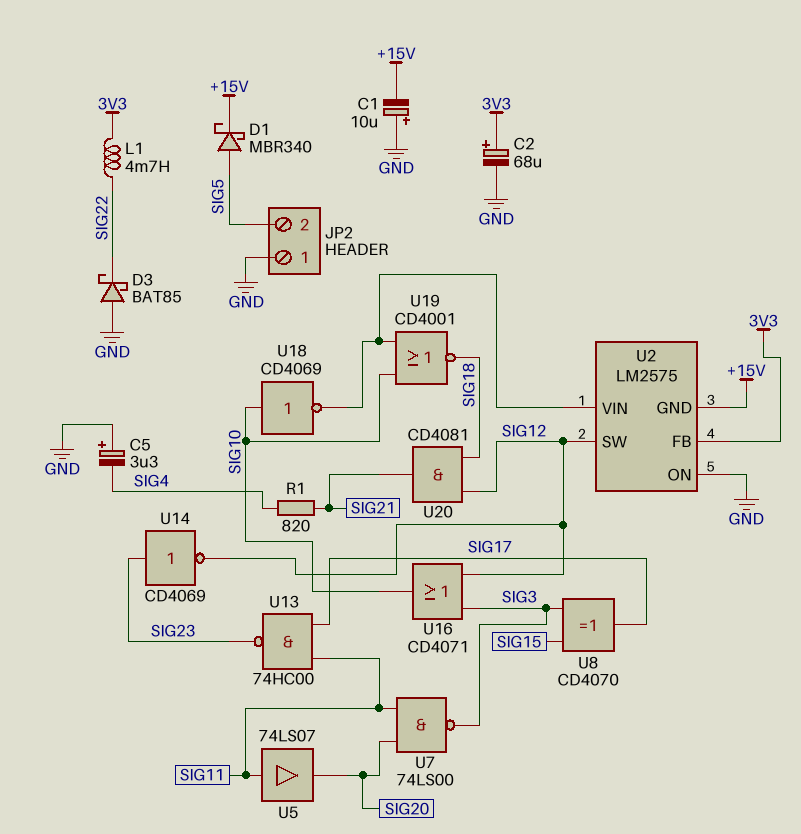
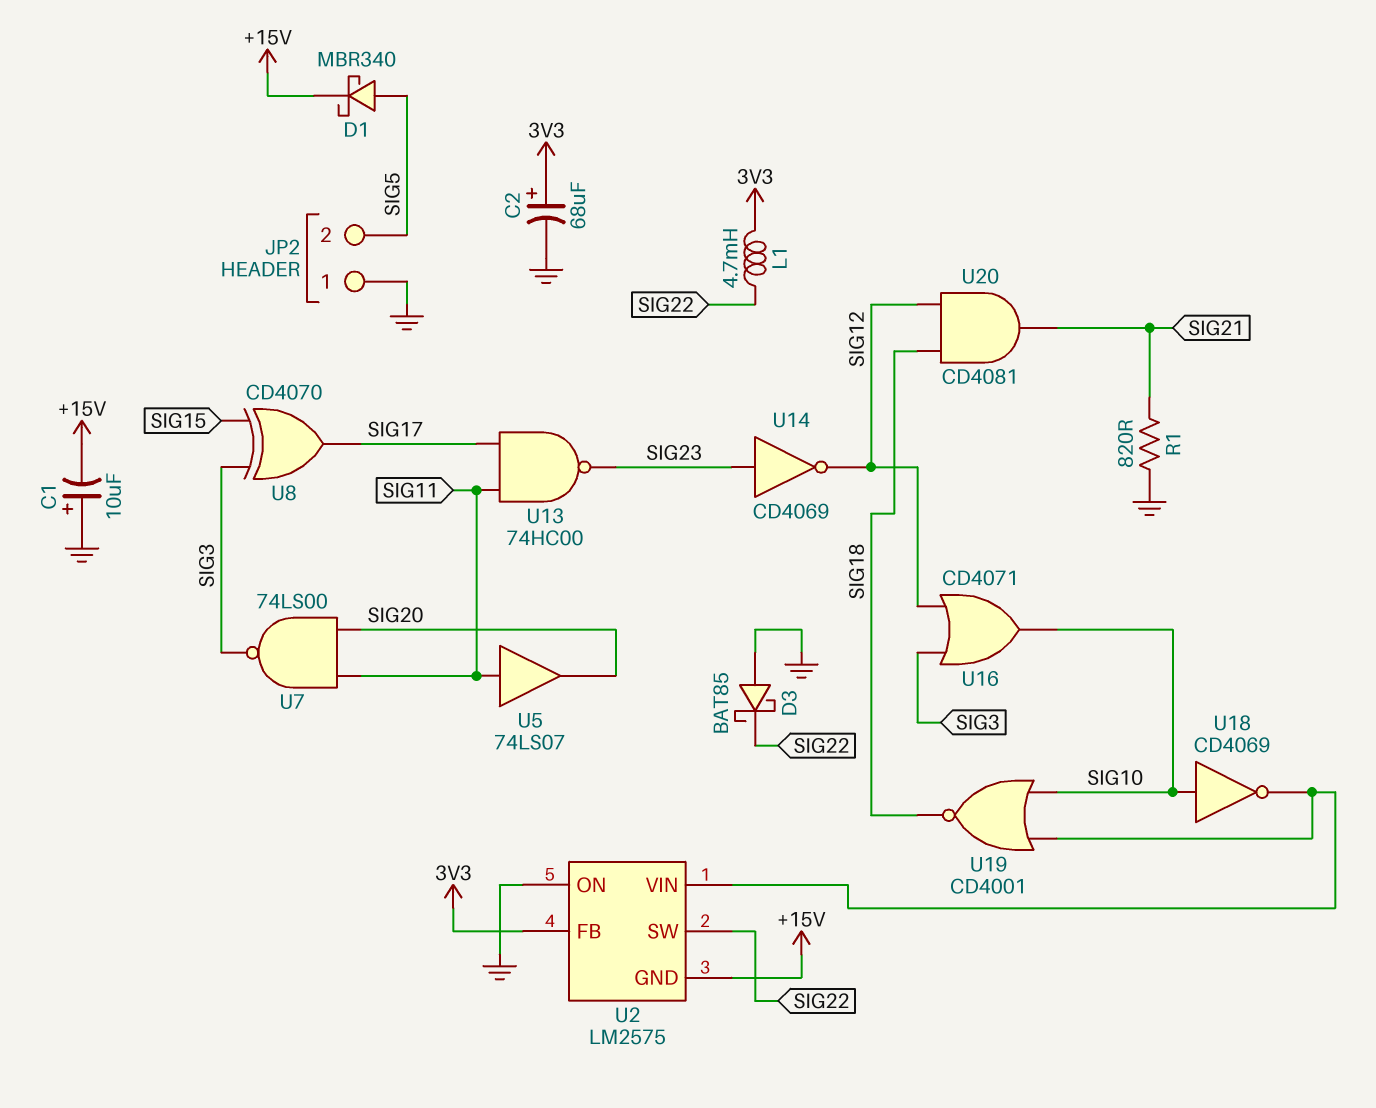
C5: 3.3uF (plus GND, minus SIG4) -> none
R1: 820 (SIG4, SIG21) -> 820 (GND, SIG21)
U2 pin SW: SIG12 -> SIG22

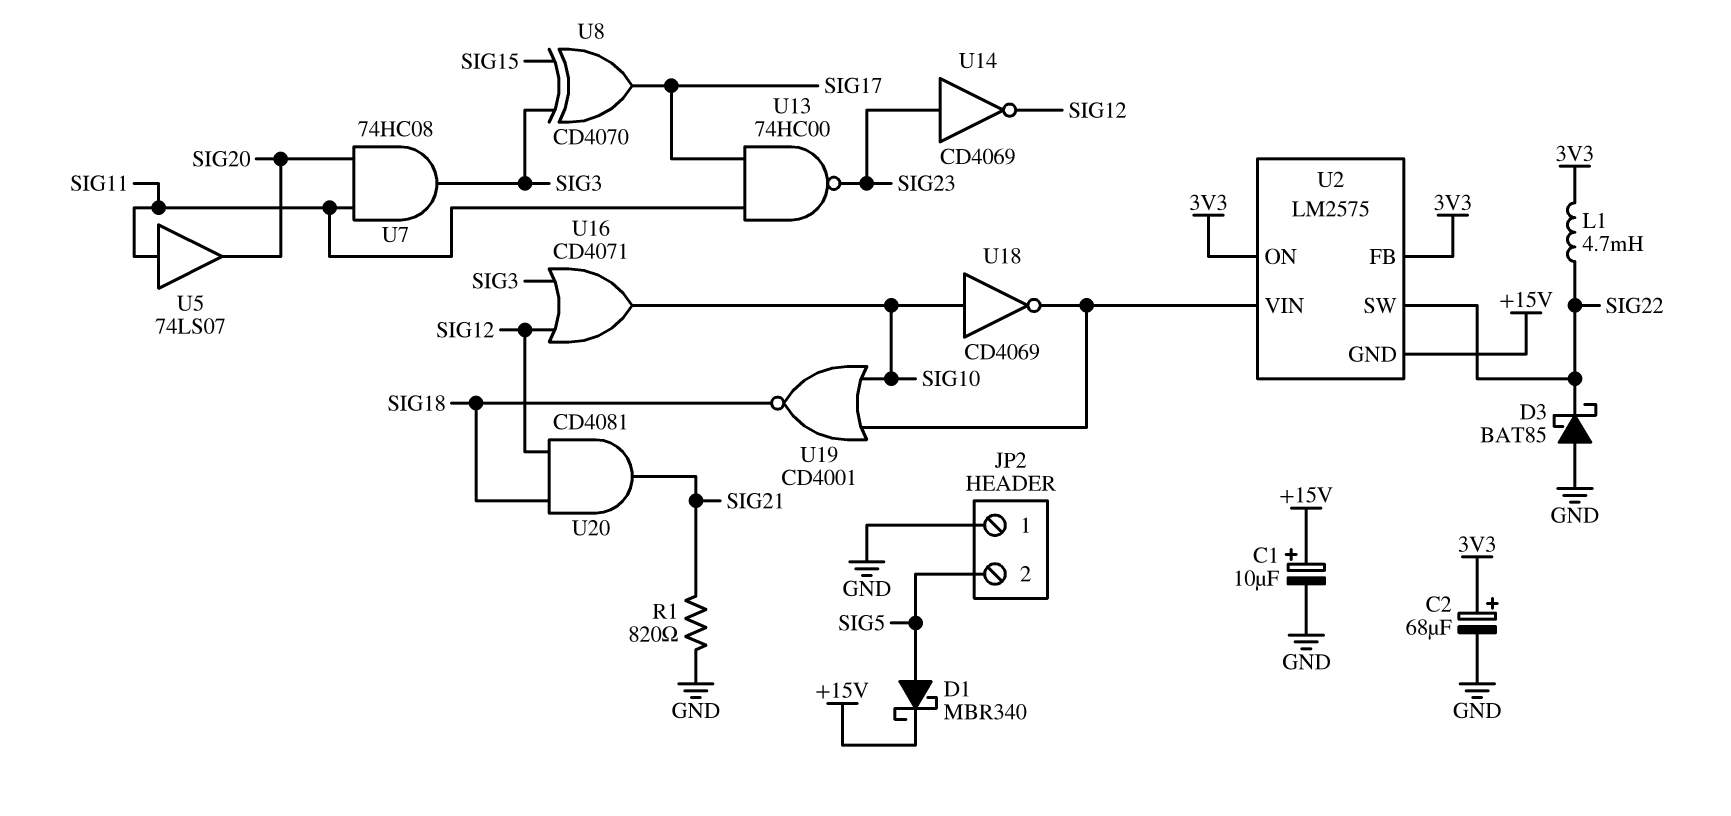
C1: 10uF (plus GND, minus +15V) -> 10uF (plus +15V, minus GND)
U2 pin ON: GND -> 3V3
U7: NAND 74LS00 (in SIG11, in SIG20, out SIG3) -> AND 74HC08 (in SIG11, in SIG20, out SIG3)

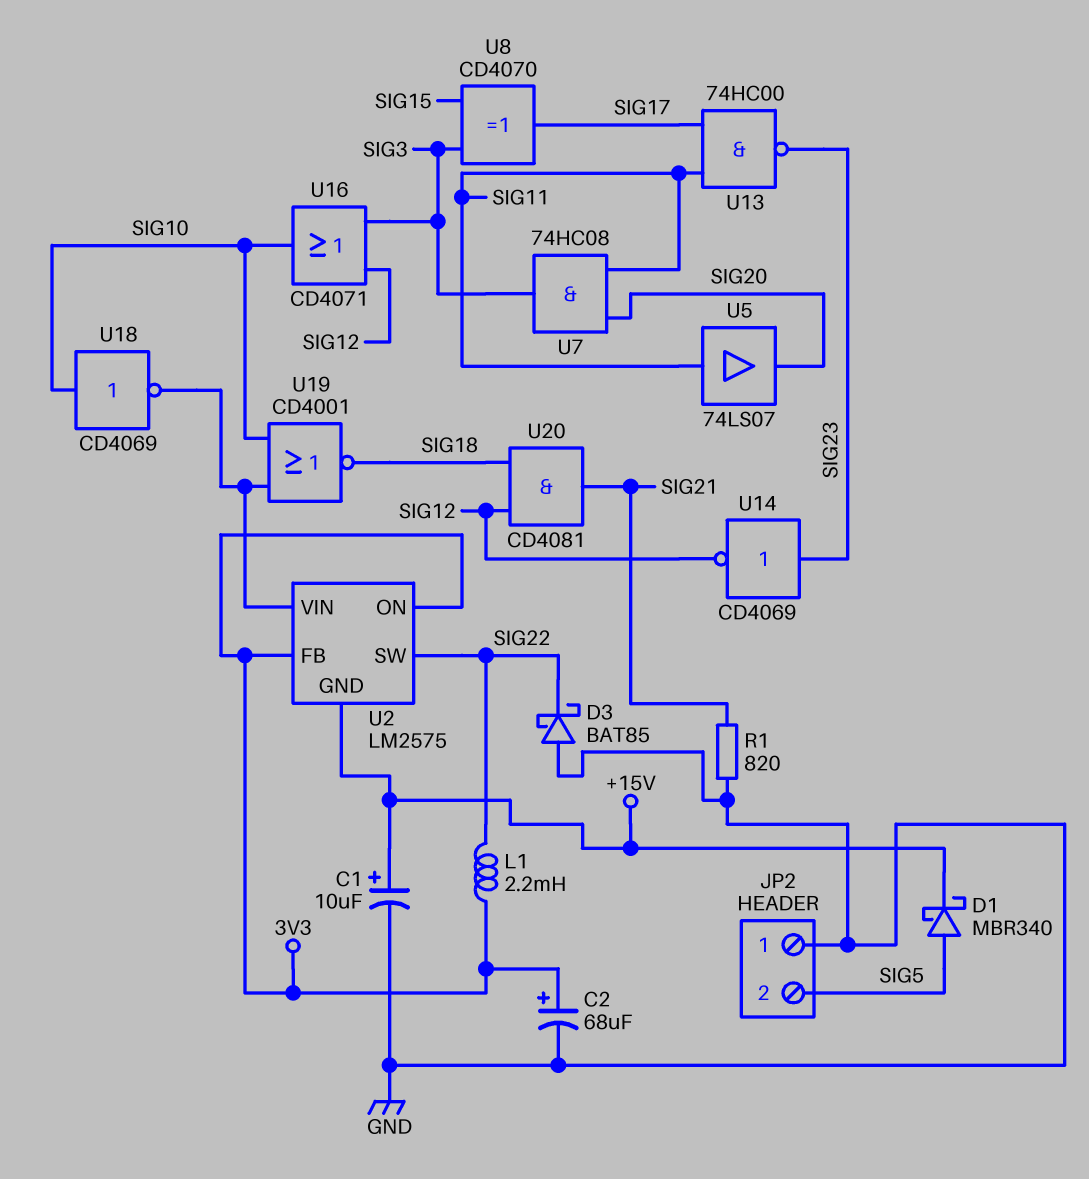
L1: 4.7mH (3V3, SIG22) -> 2.2mH (3V3, SIG22)

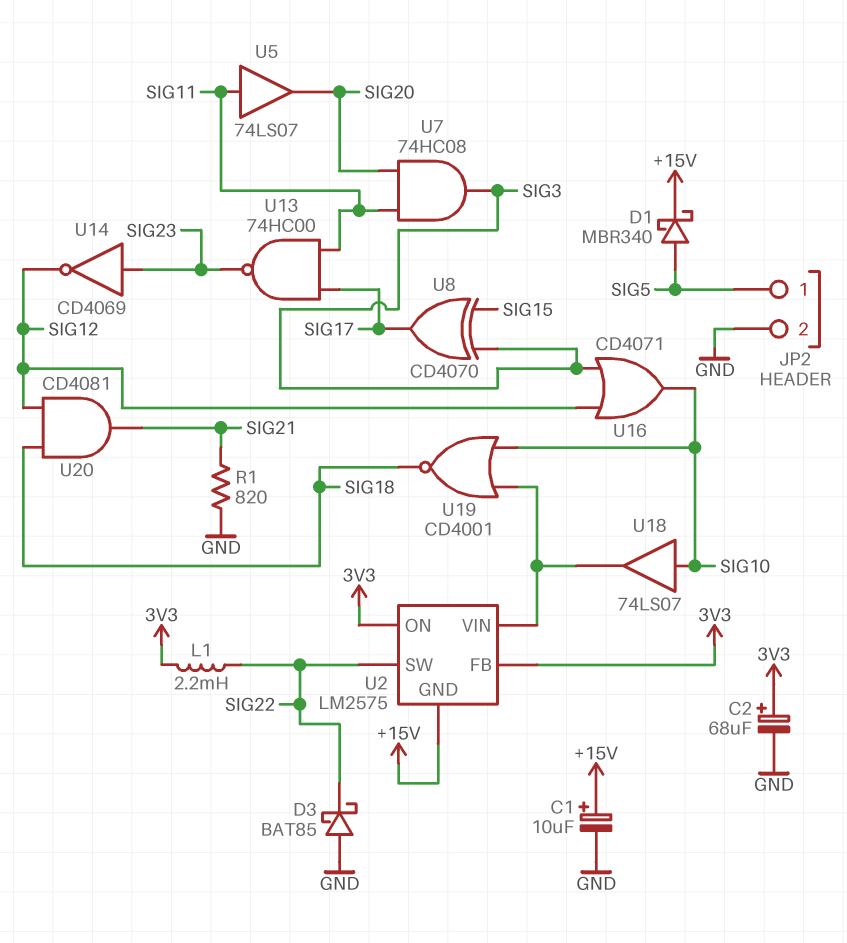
JP2 pin 1: GND -> SIG5
JP2 pin 2: SIG5 -> GND
U18: NOT CD4069 (in SIG10, out U2/VIN) -> buffer 74LS07 (in SIG10, out U2/VIN)

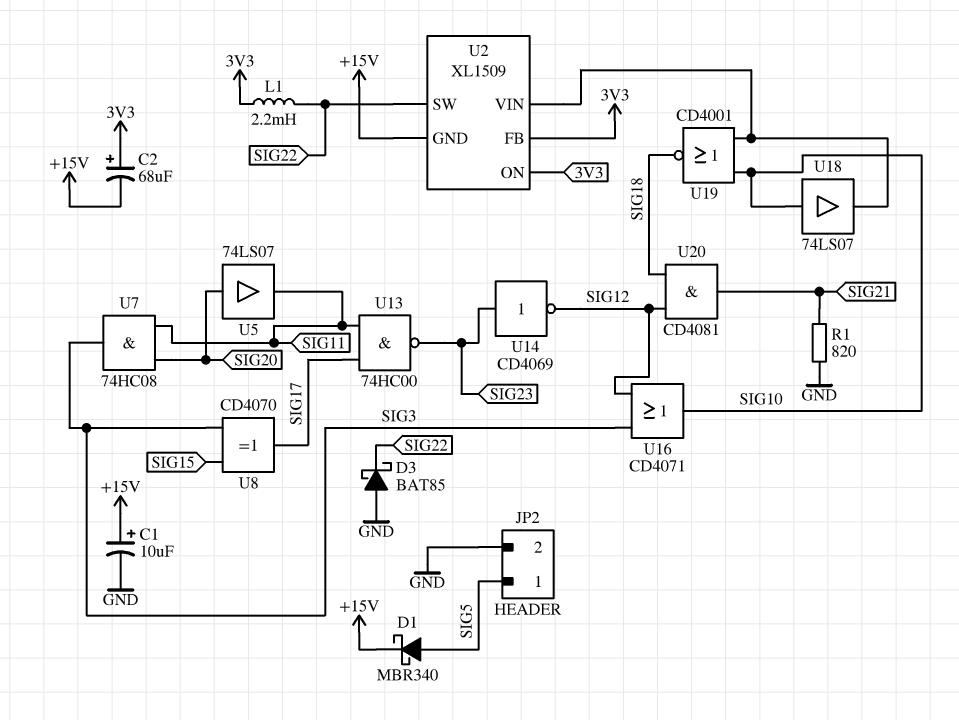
C2: 68uF (plus 3V3, minus GND) -> 68uF (plus 3V3, minus +15V)
U2: LM2575 -> XL1509
U5: buffer 74LS07 (in SIG11, out SIG20) -> buffer 74LS07 (in SIG20, out SIG11)

